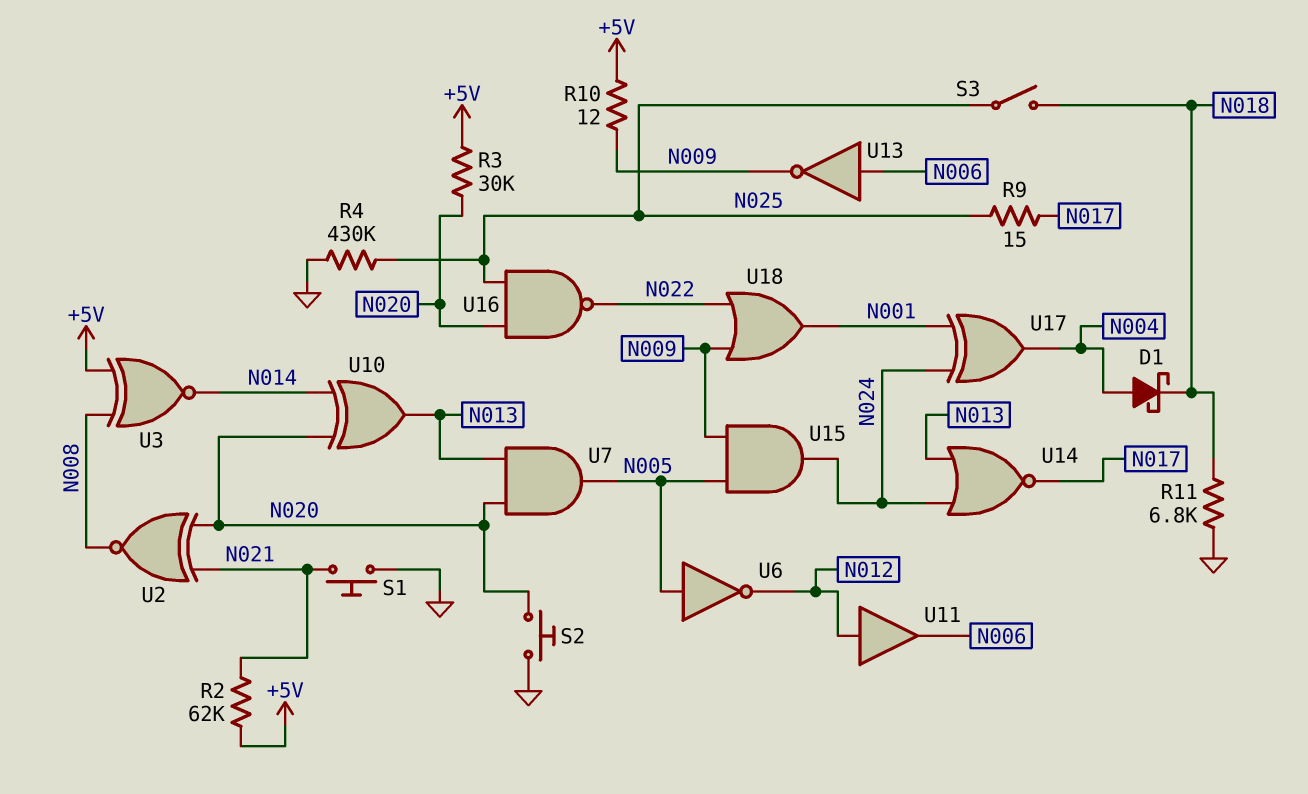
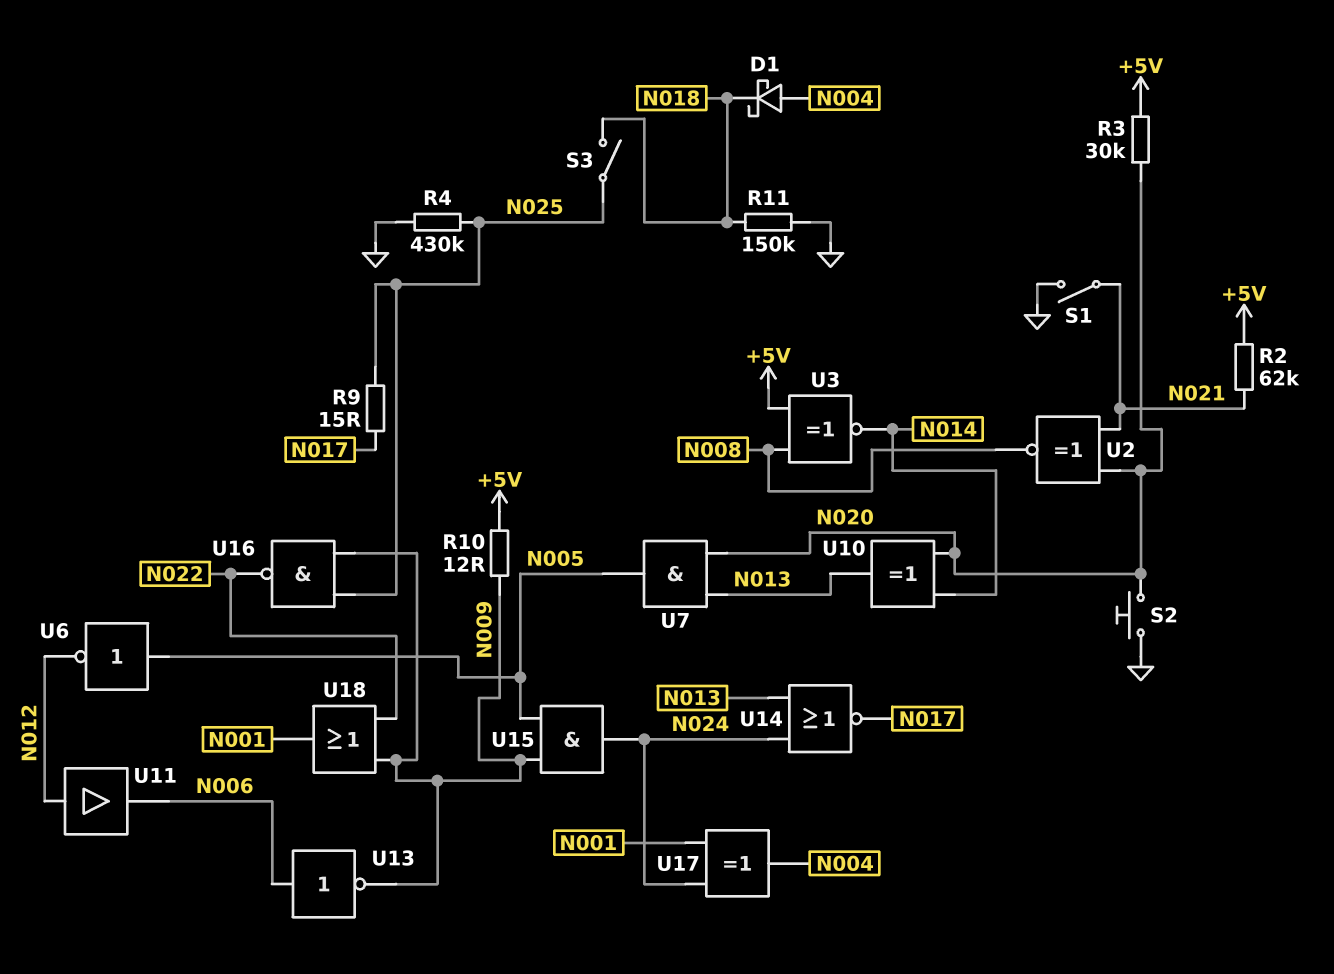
R11: 6.8k (GND, N018) -> 150k (GND, N018)
S1: button (GND, N021) -> switch (GND, N021)
U16: NAND (in N020, in N025, out N022) -> NAND (in N009, in N025, out N022)

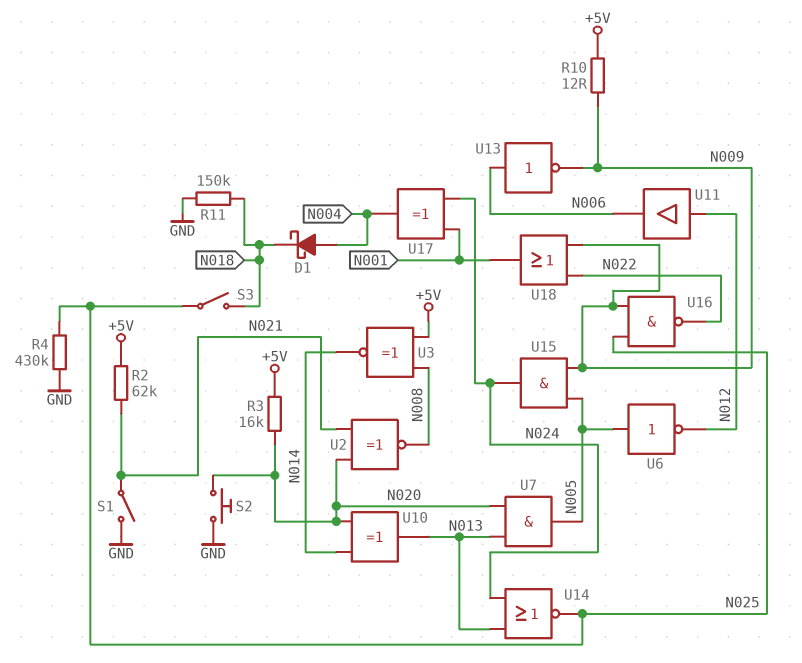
R3: 30k (+5V, N020) -> 16k (+5V, N020)
R9: 15 (N017, N025) -> none
U14: NOR (in N013, in N024, out N017) -> NOR (in N013, in N024, out N025)

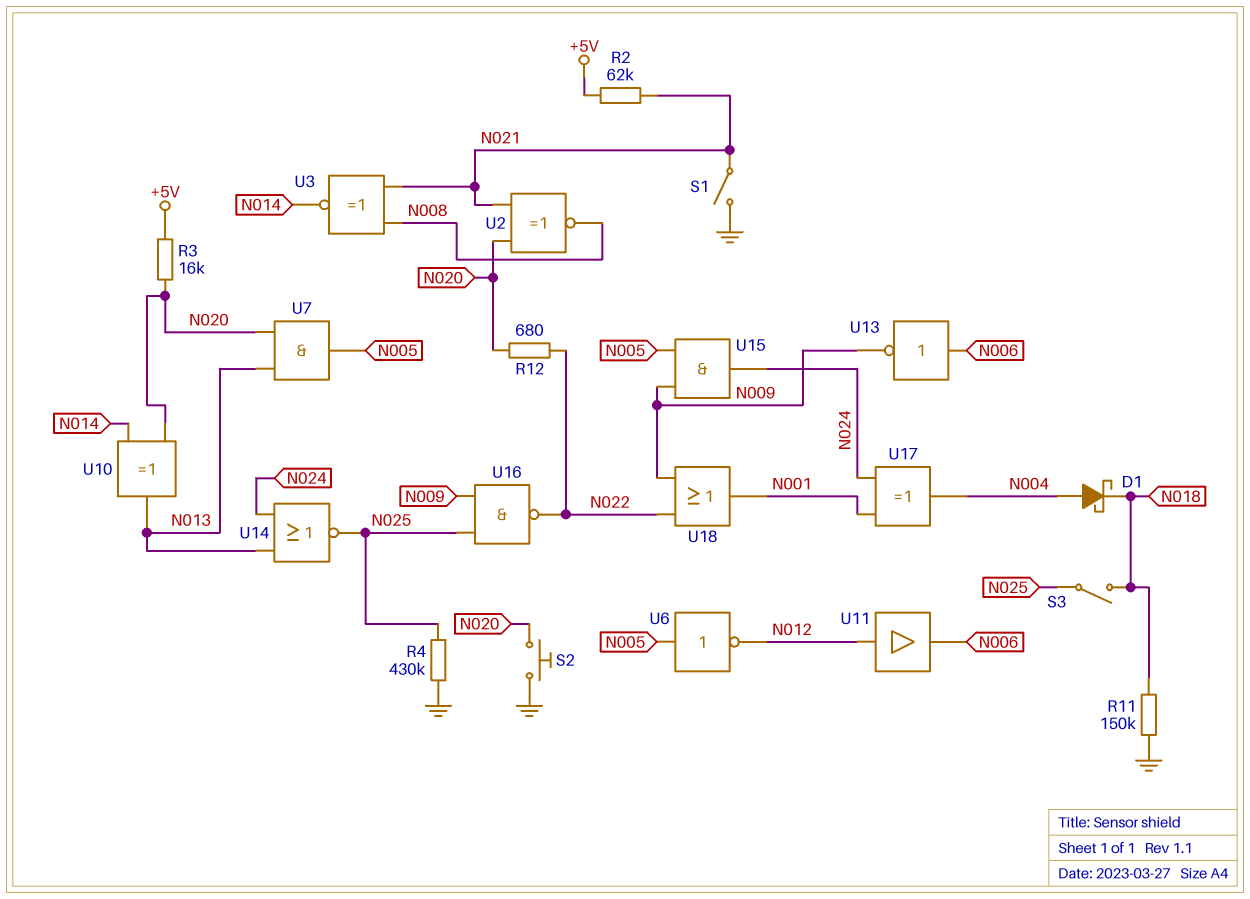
R10: 12 (+5V, N009) -> none
R12: none -> 680 (N020, N022)
U3: XNOR (in +5V, in N008, out N014) -> XNOR (in N008, in N021, out N014)

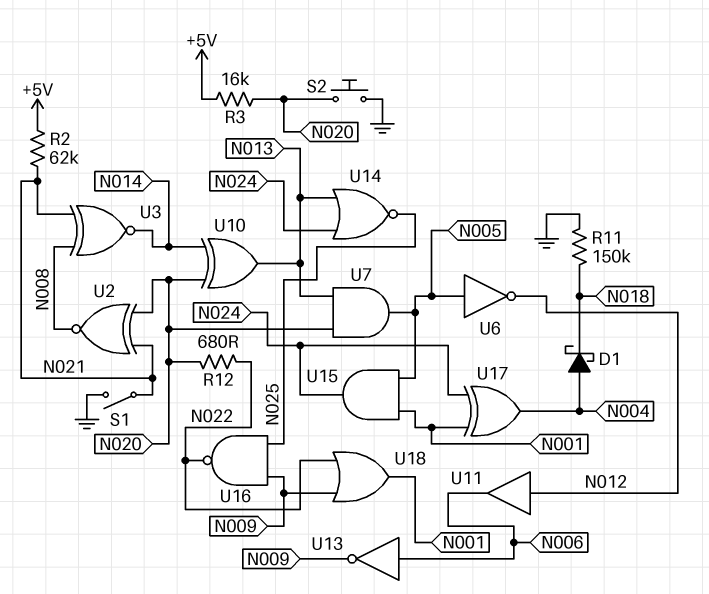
R4: 430k (GND, N025) -> none
S3: switch (N018, N025) -> none
U15: AND (in N005, in N009, out N024) -> AND (in N001, in N005, out N024)

